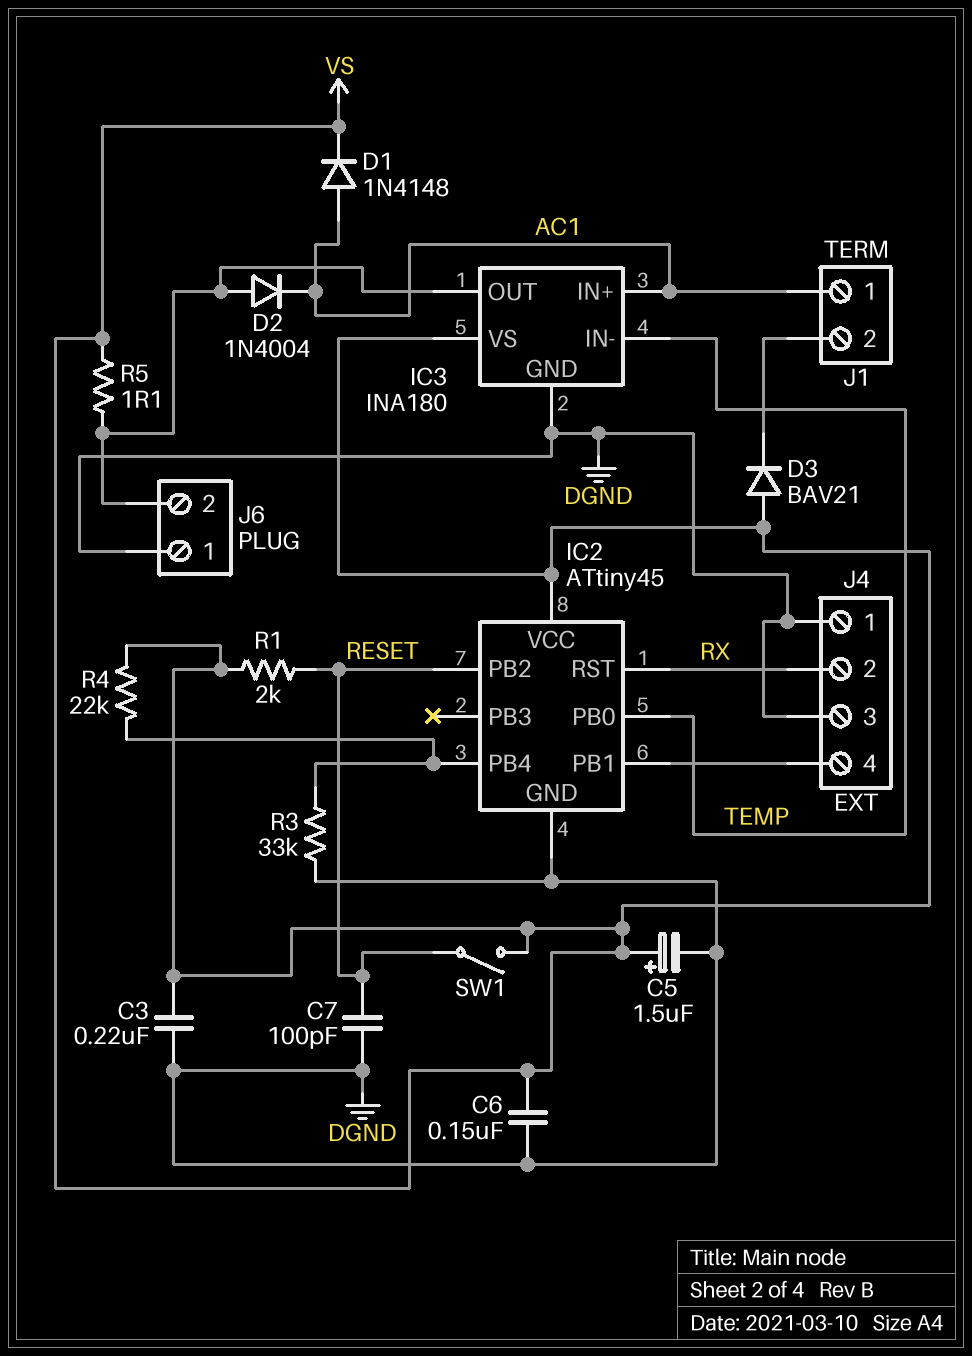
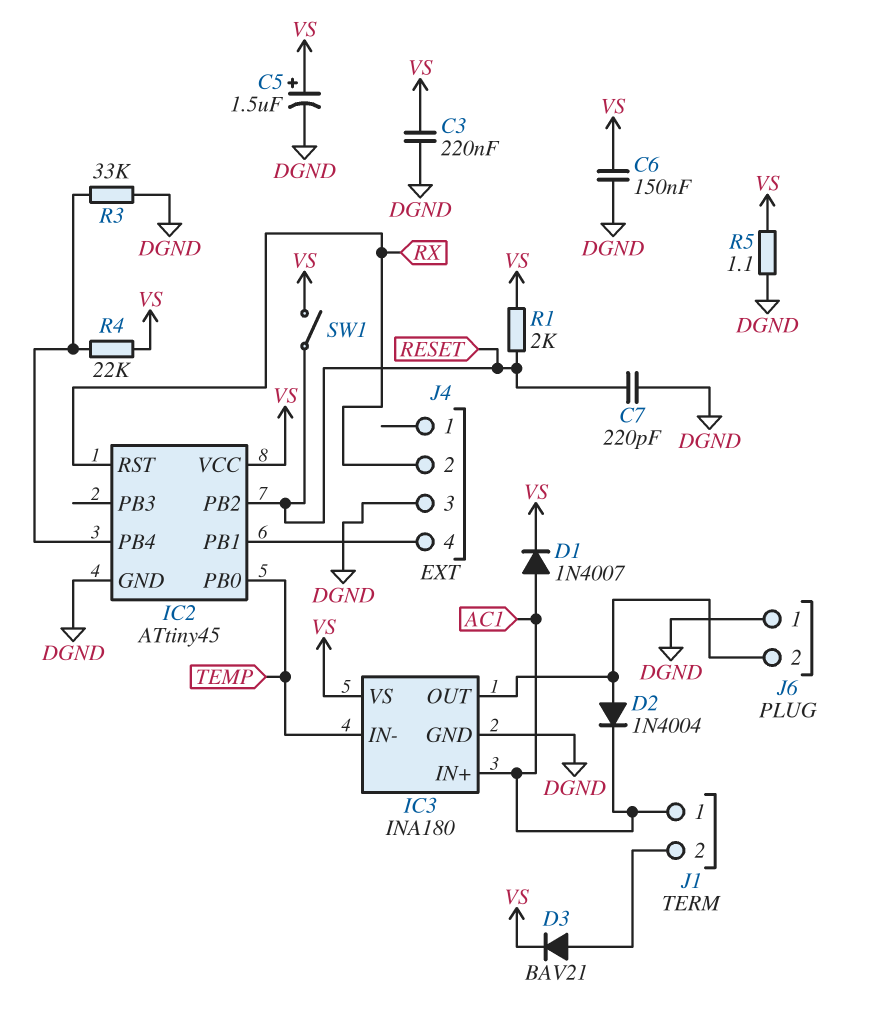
C7: 100pF (DGND, RESET) -> 220pF (DGND, RESET)
D1: diode 1N4148 (A AC1, K VS) -> diode 1N4007 (A AC1, K VS)
D3: diode BAV21 (A VS, K J1/2) -> diode BAV21 (A J1/2, K VS)
J4 pin 1: DGND -> none
R5: 1.1 (IC3/OUT, VS) -> 1.1 (DGND, VS)

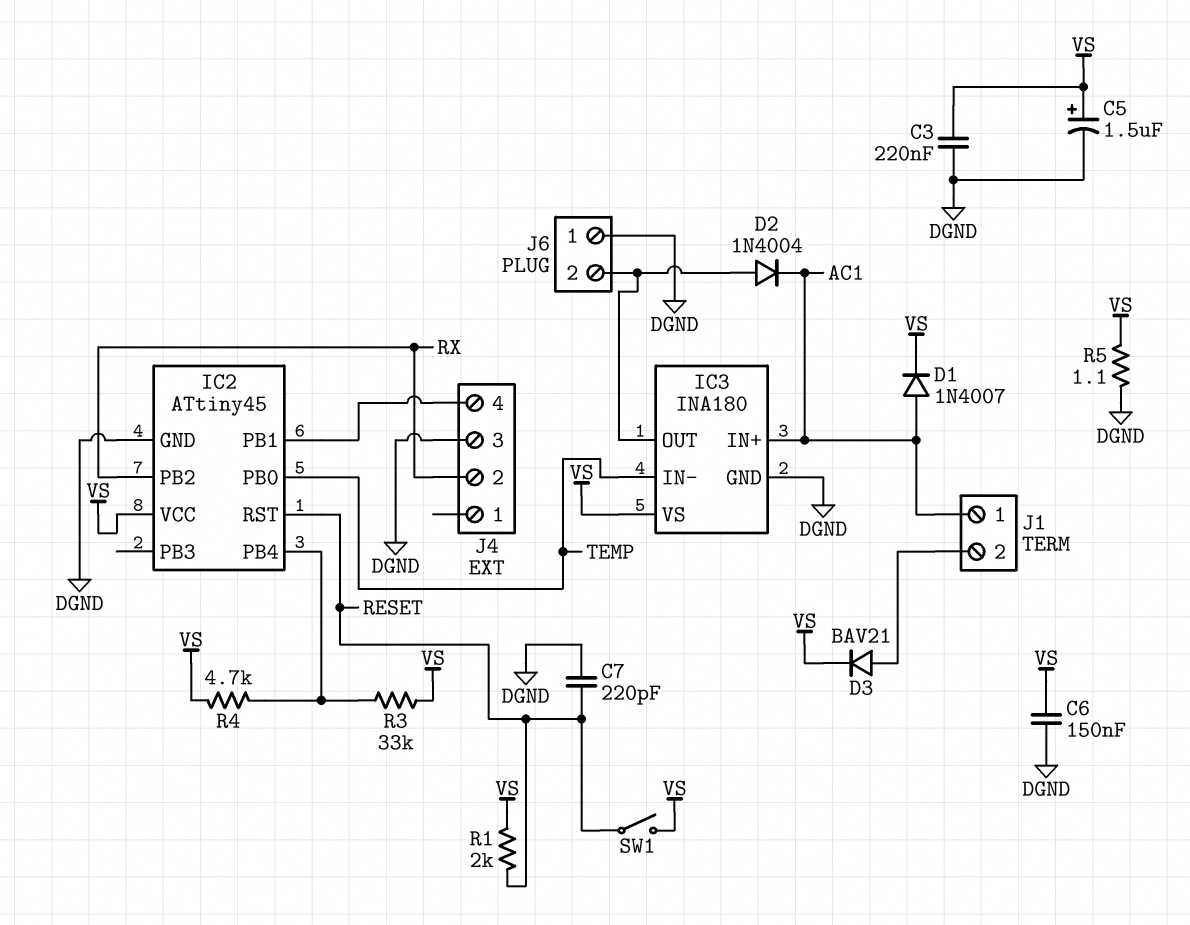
IC2 pin PB2: RESET -> RX
IC2 pin RST: RX -> RESET
R3: 33k (DGND, IC2/PB4) -> 33k (IC2/PB4, VS)
R4: 22k (IC2/PB4, VS) -> 4.7k (IC2/PB4, VS)

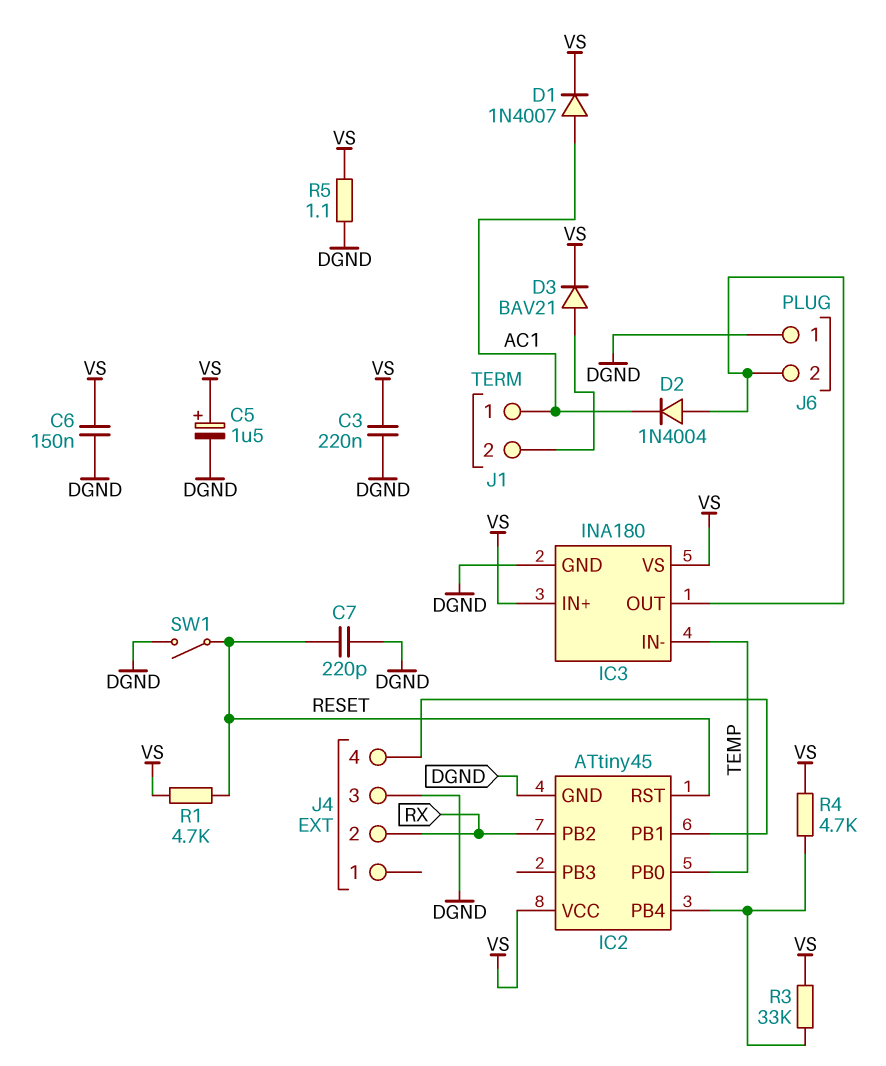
IC3 pin IN+: AC1 -> VS
R1: 2k (RESET, VS) -> 4.7k (RESET, VS)
SW1: switch (RESET, VS) -> switch (DGND, RESET)

